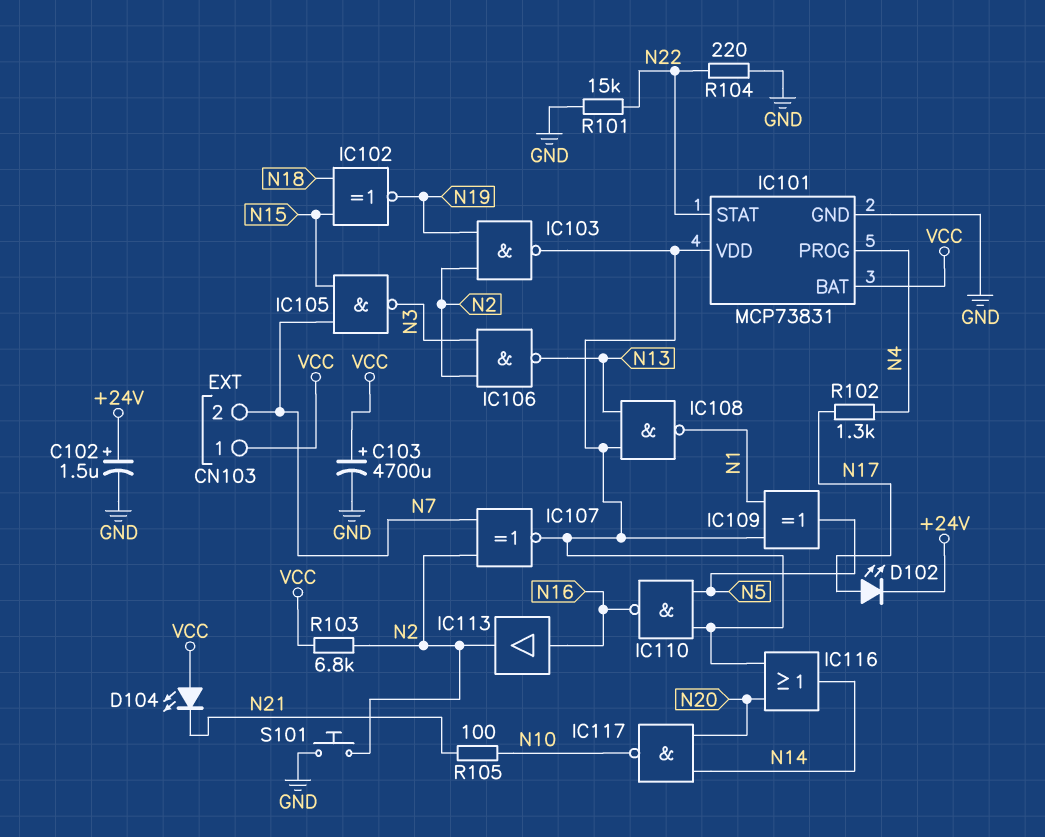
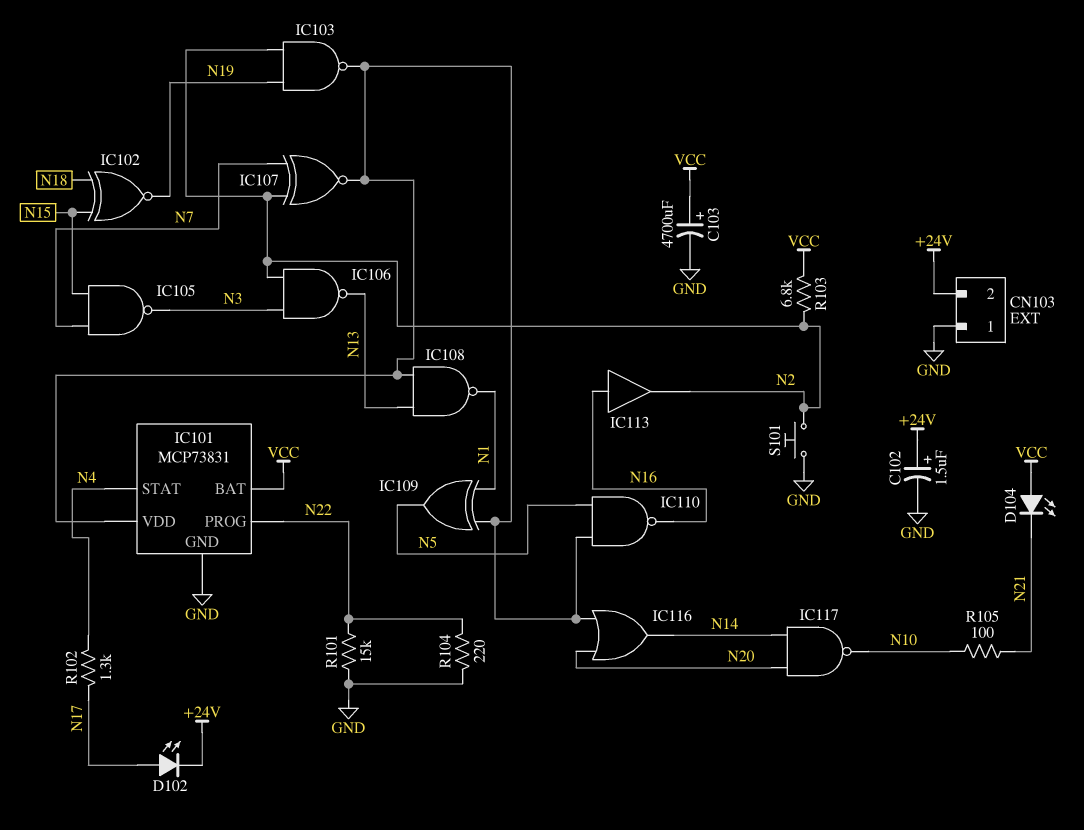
CN103 pin 1: VCC -> GND
CN103 pin 2: N7 -> +24V
IC101 pin PROG: N4 -> N22
IC101 pin STAT: N22 -> N4

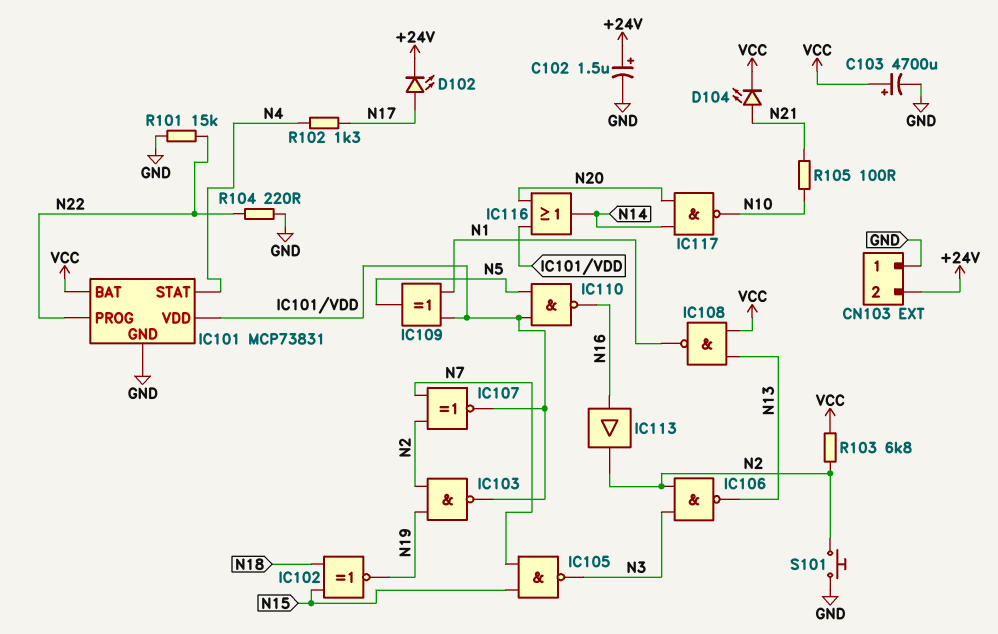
D104: LED (A VCC, K N21) -> LED (A N21, K VCC)
IC108: NAND (in IC101/VDD, in N13, out N1) -> NAND (in N13, in VCC, out N1)

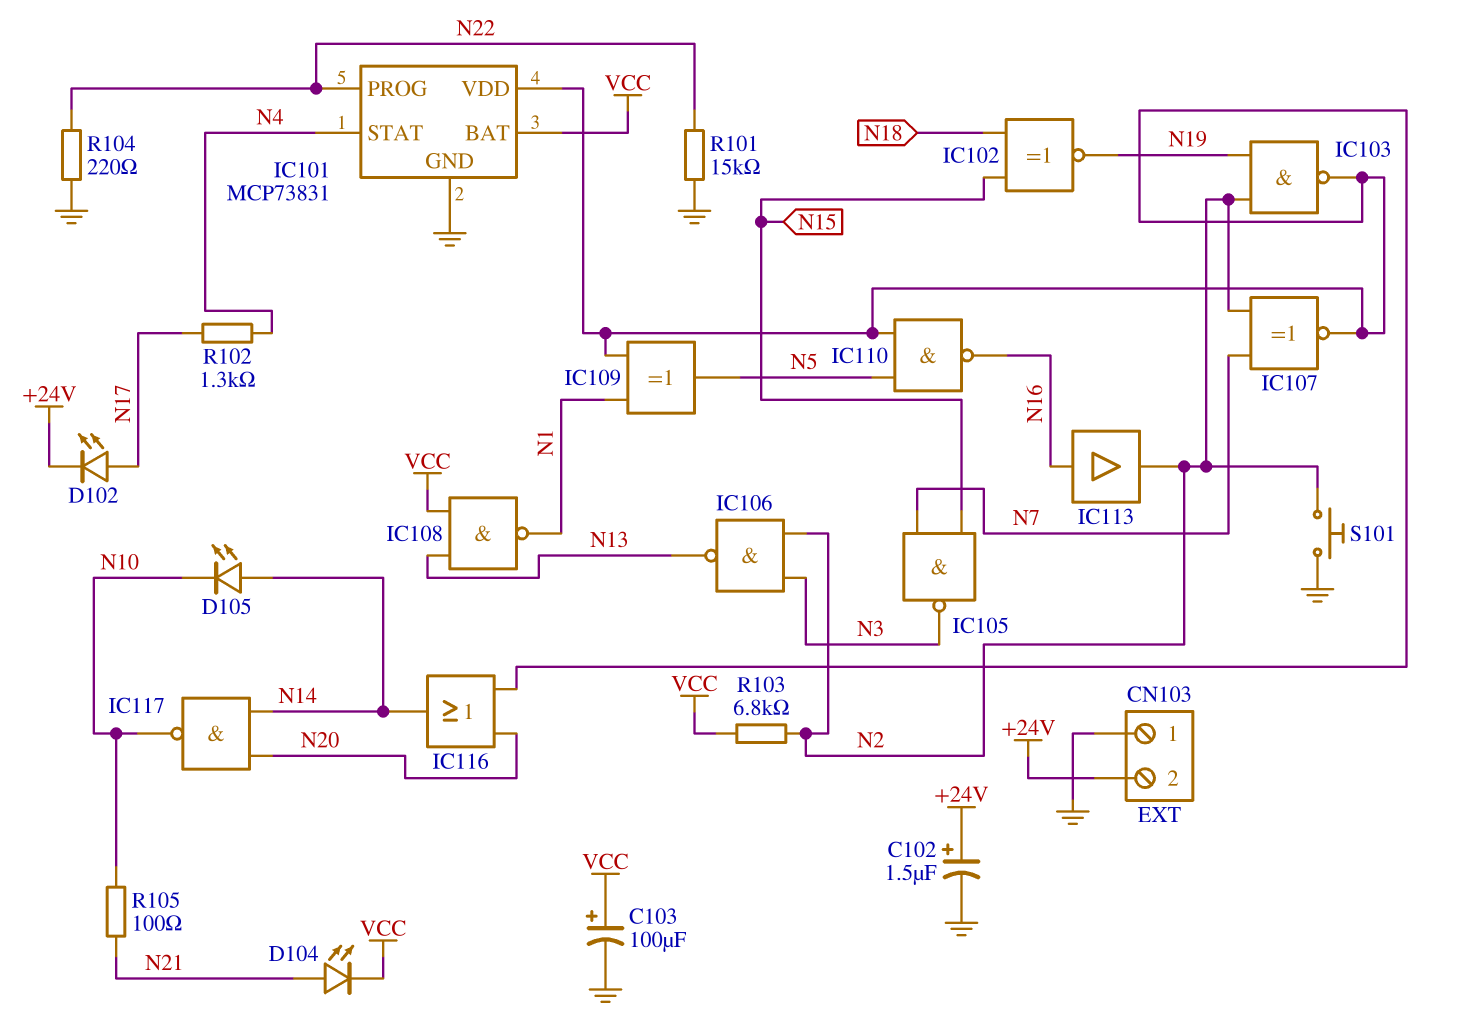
C103: 4700uF (plus VCC, minus GND) -> 100uF (plus VCC, minus GND)
D105: none -> LED (A N14, K N10)

